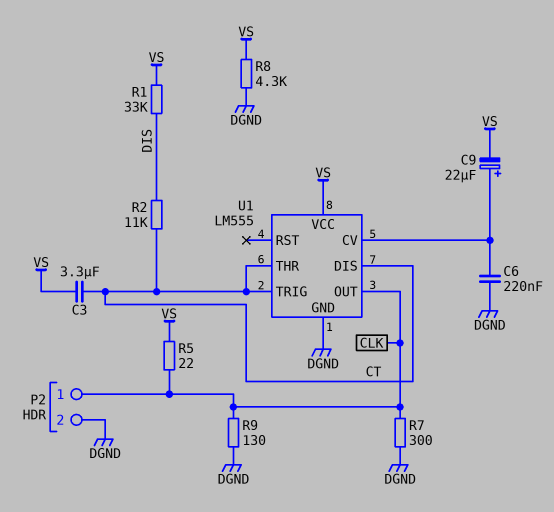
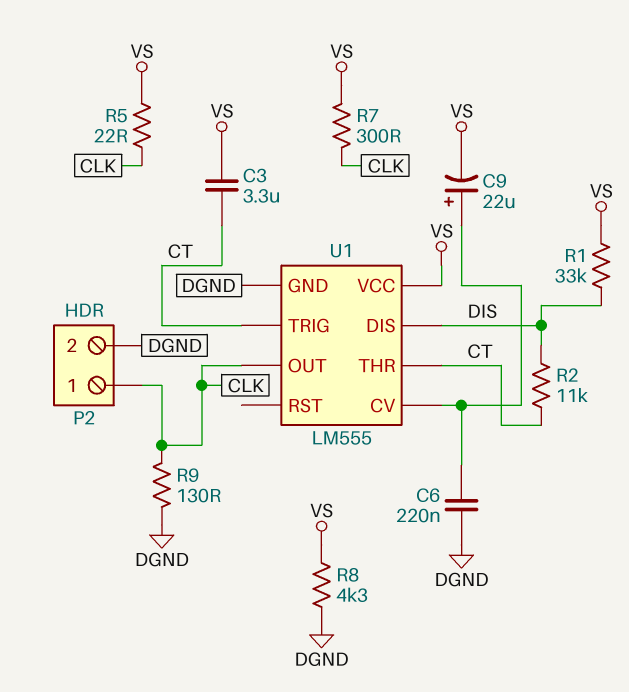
R7: 300 (CLK, DGND) -> 300 (CLK, VS)
U1 pin DIS: CT -> DIS

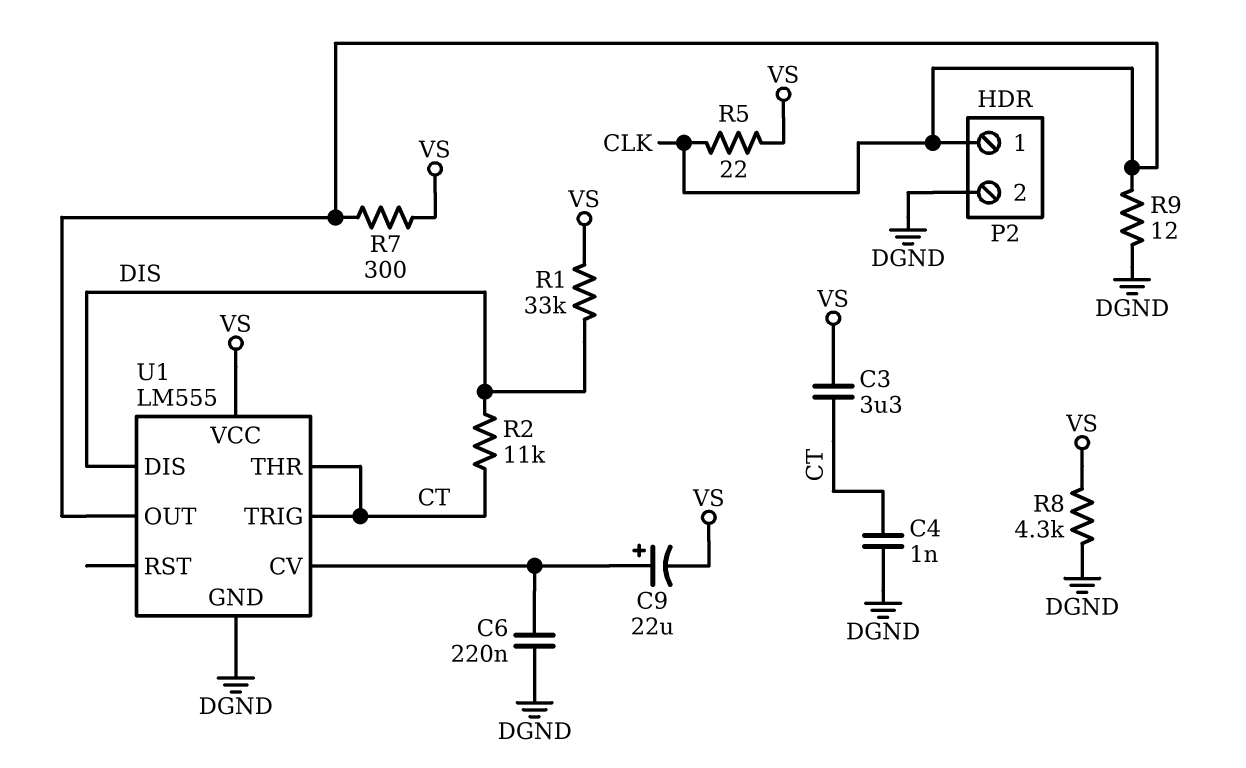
C4: none -> 1nF (CT, DGND)
R9: 130 (CLK, DGND) -> 12 (CLK, DGND)

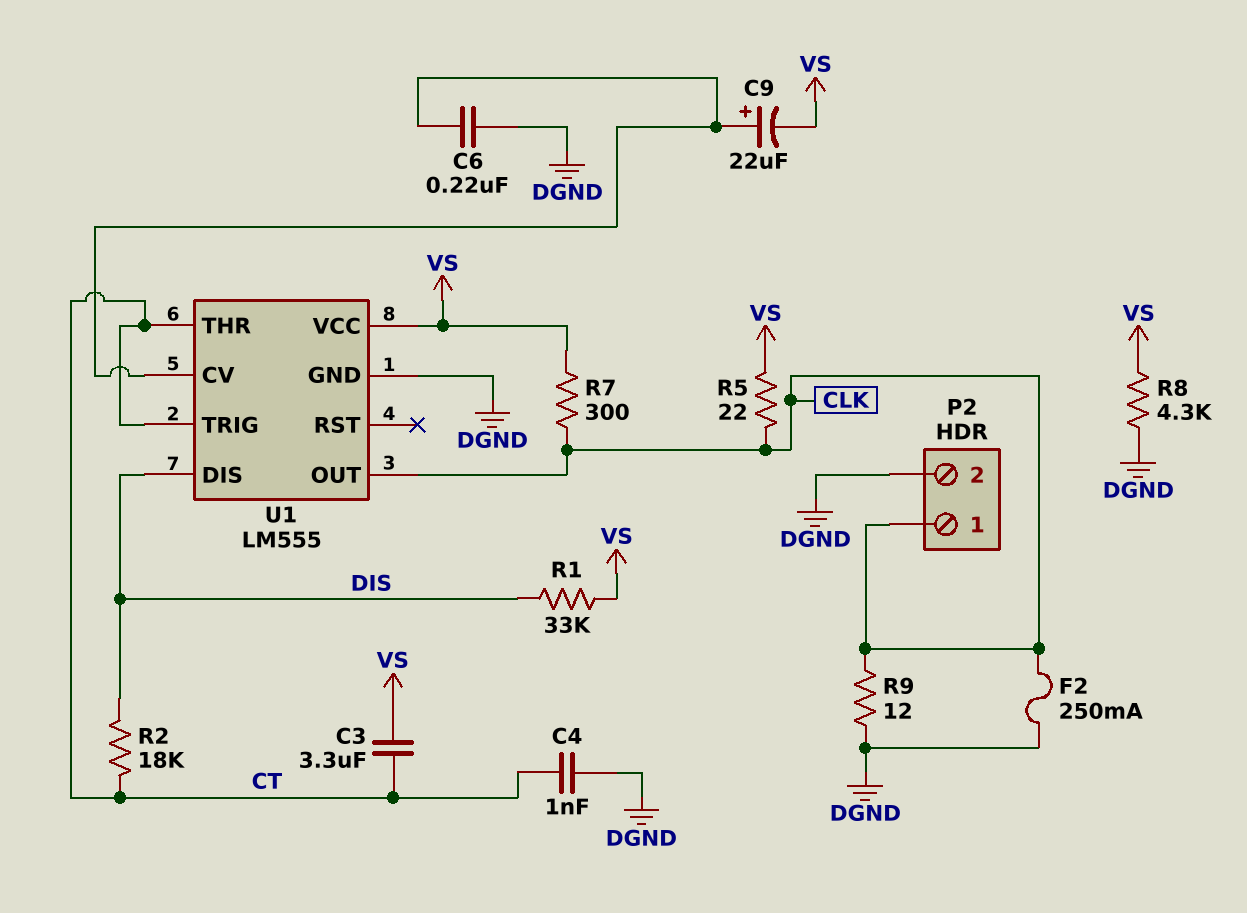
F2: none -> 250mA (CLK, DGND)
R2: 11k (CT, DIS) -> 18k (CT, DIS)

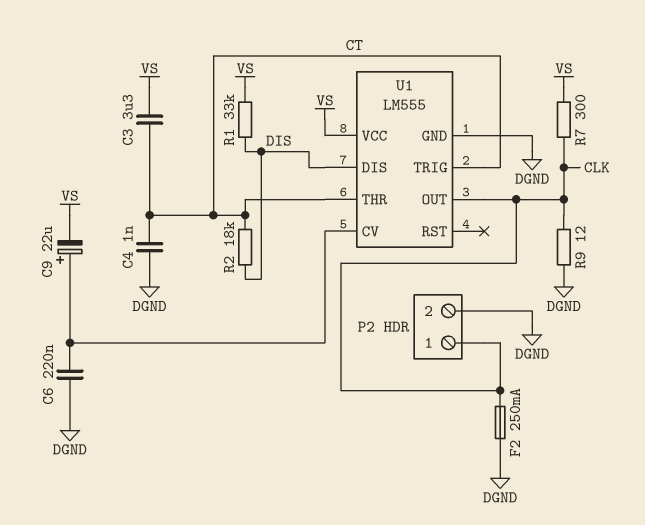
R5: 22 (CLK, VS) -> none
R8: 4.3k (DGND, VS) -> none

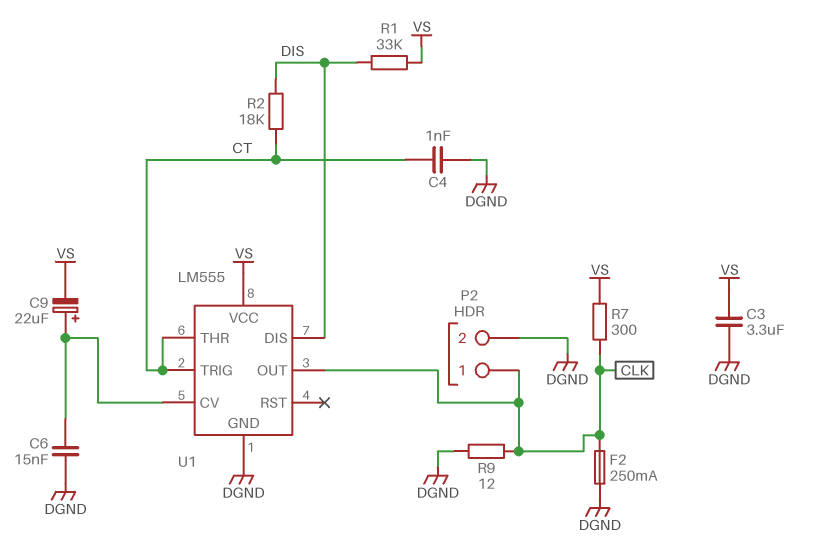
C3: 3.3uF (CT, VS) -> 3.3uF (DGND, VS)
C6: 220nF (DGND, U1/CV) -> 15nF (DGND, U1/CV)

